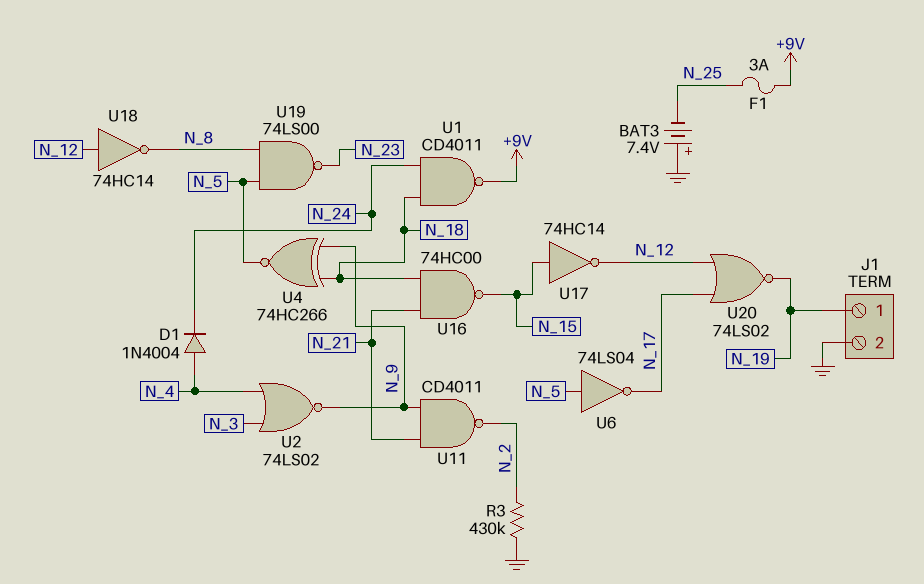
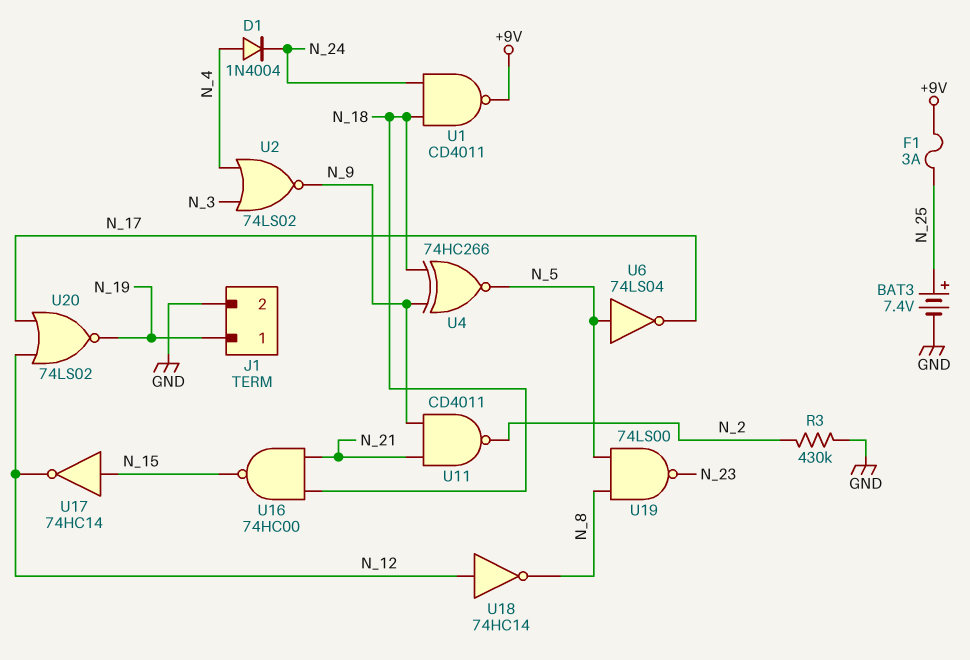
BAT3: 7.4V (plus GND, minus N_25) -> 7.4V (plus N_25, minus GND)

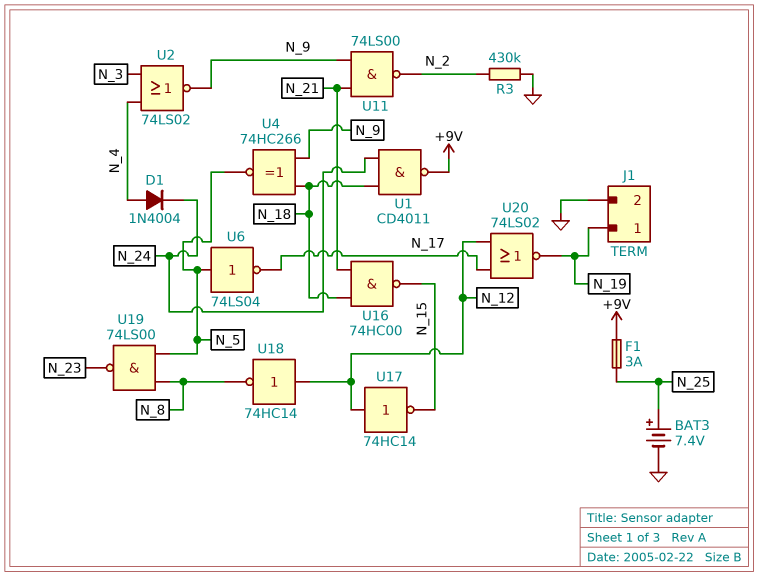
U11: NAND CD4011 (in N_9, in N_21, out N_2) -> NAND 74LS00 (in N_9, in N_21, out N_2)
U17: NOT 74HC14 (in N_15, out N_12) -> NOT 74HC14 (in N_12, out N_15)

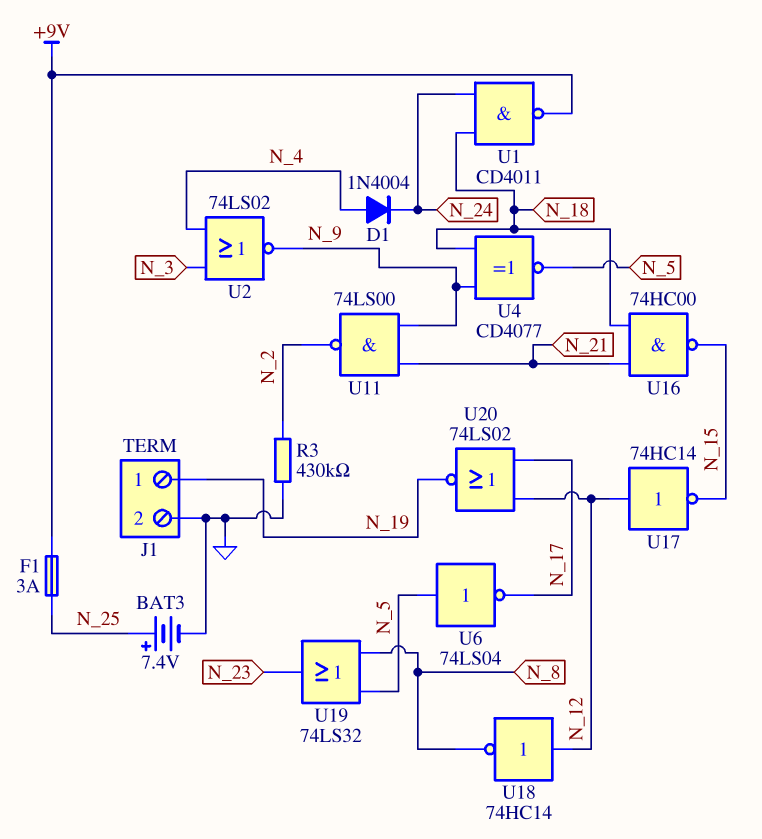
U4: XNOR 74HC266 (in N_9, in N_18, out N_5) -> XNOR CD4077 (in N_9, in N_18, out N_5)
U19: NAND 74LS00 (in N_5, in N_8, out N_23) -> OR 74LS32 (in N_5, in N_8, out N_23)

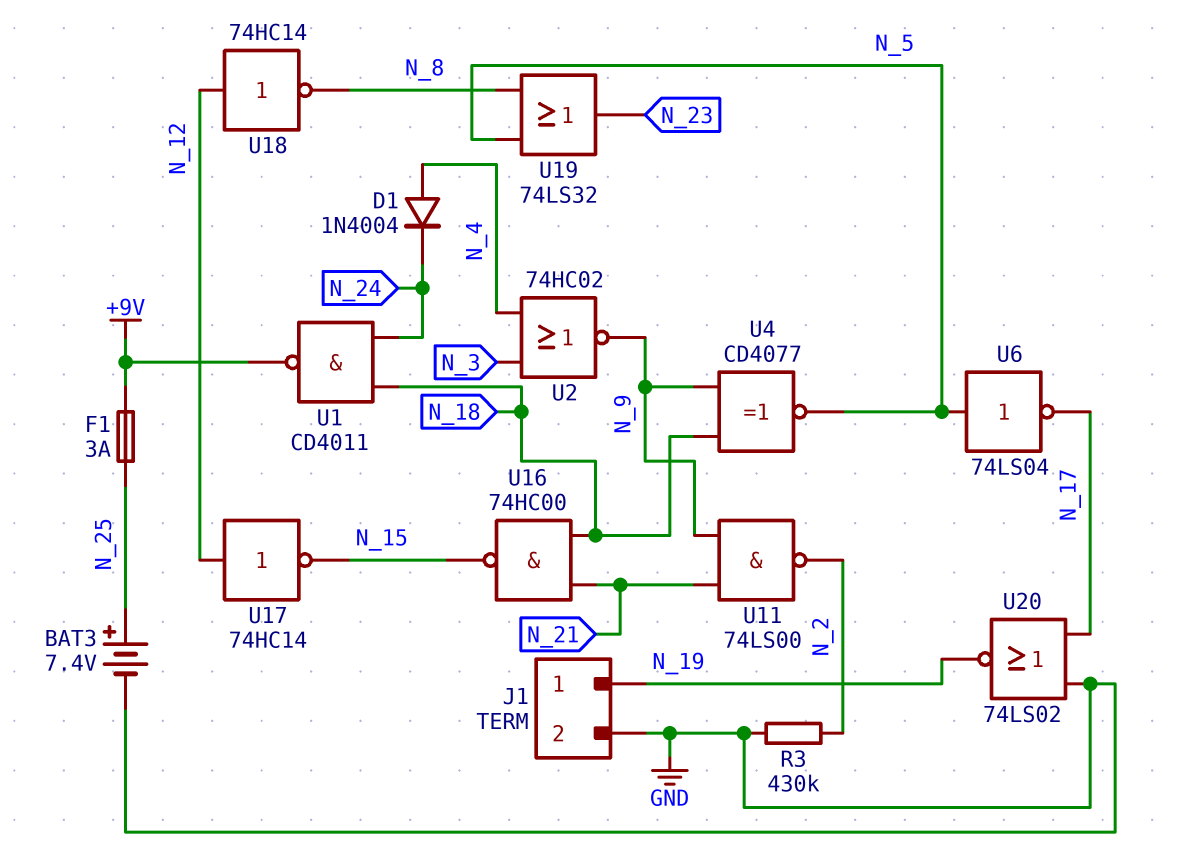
U2: NOR 74LS02 (in N_3, in N_4, out N_9) -> NOR 74HC02 (in N_3, in N_4, out N_9)
U20: NOR 74LS02 (in N_12, in N_17, out N_19) -> NOR 74LS02 (in GND, in N_17, out N_19)

